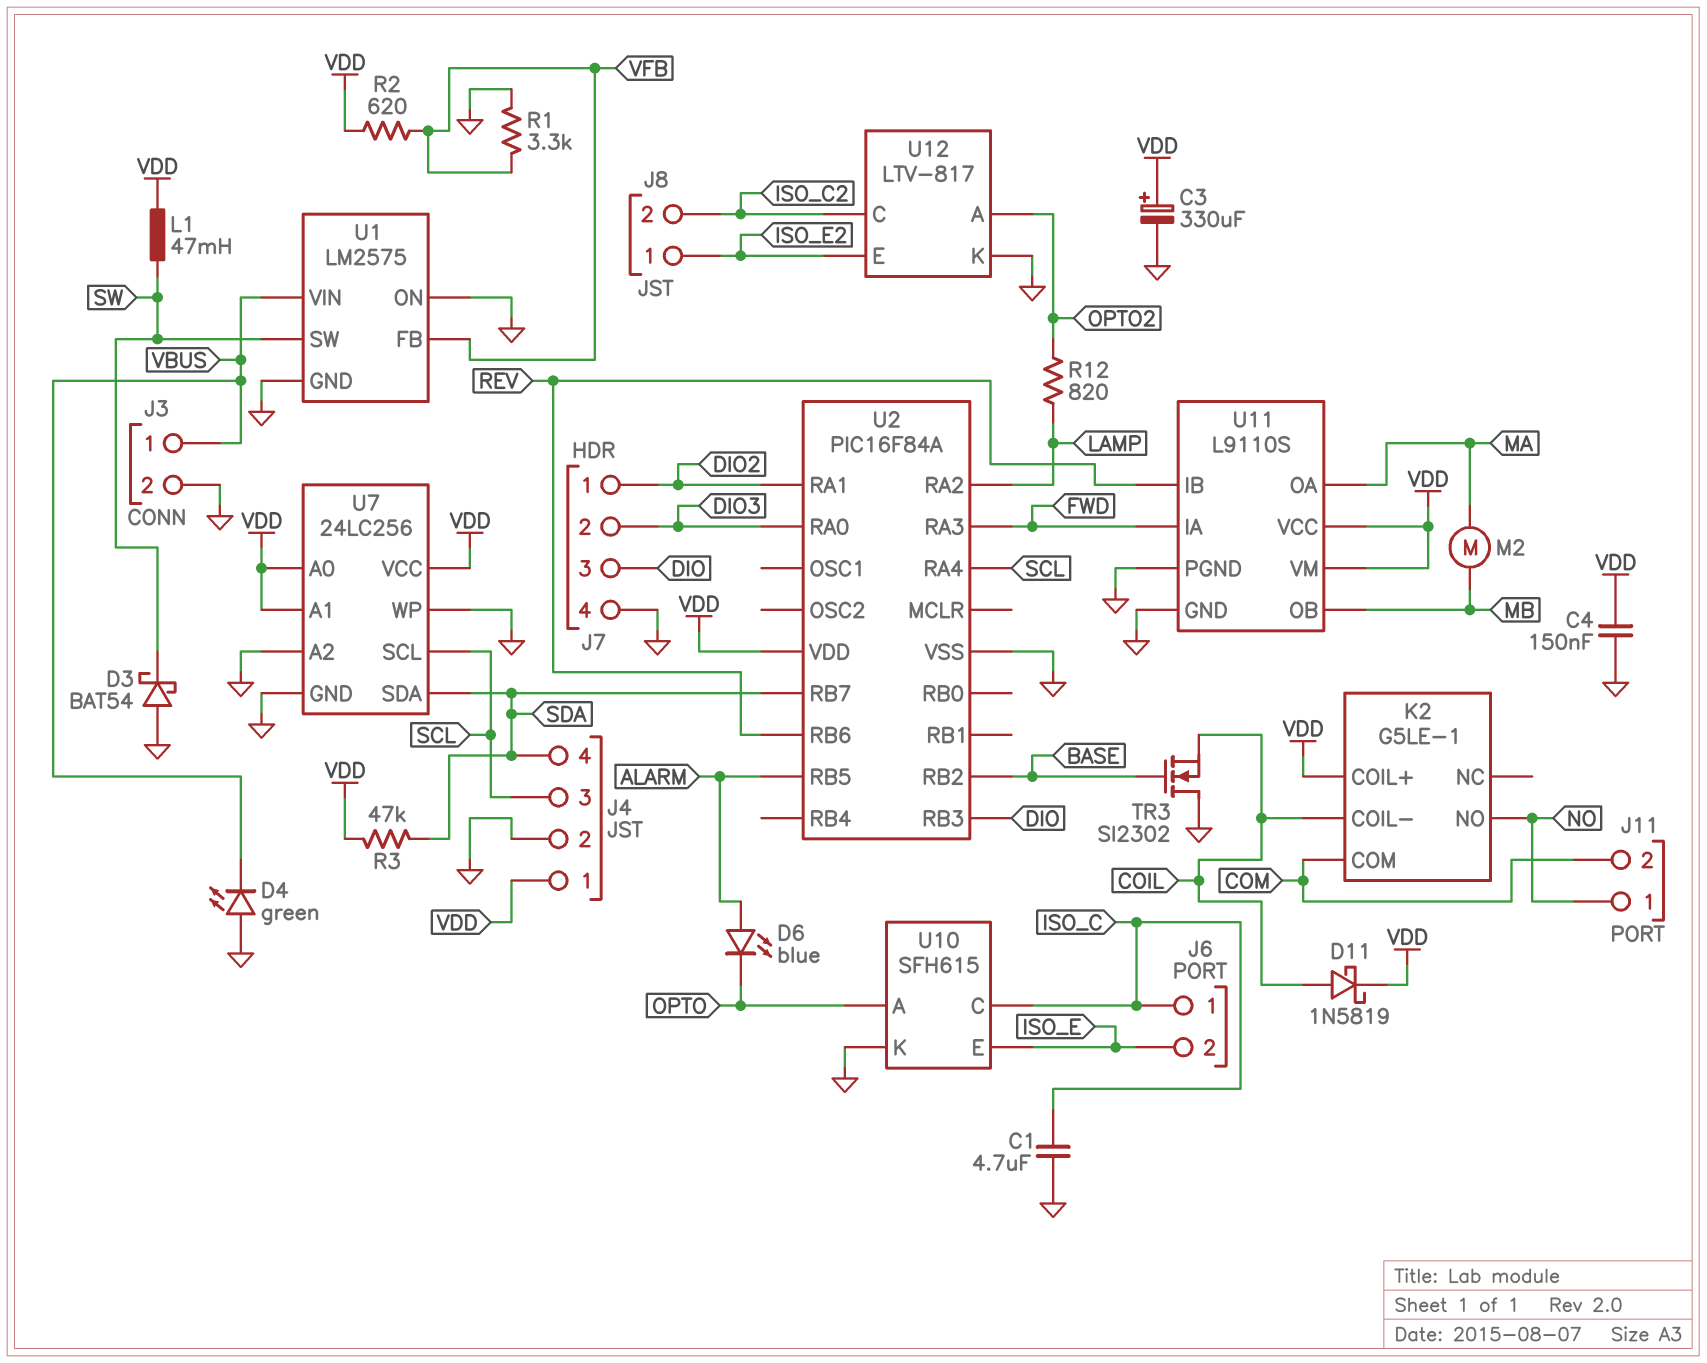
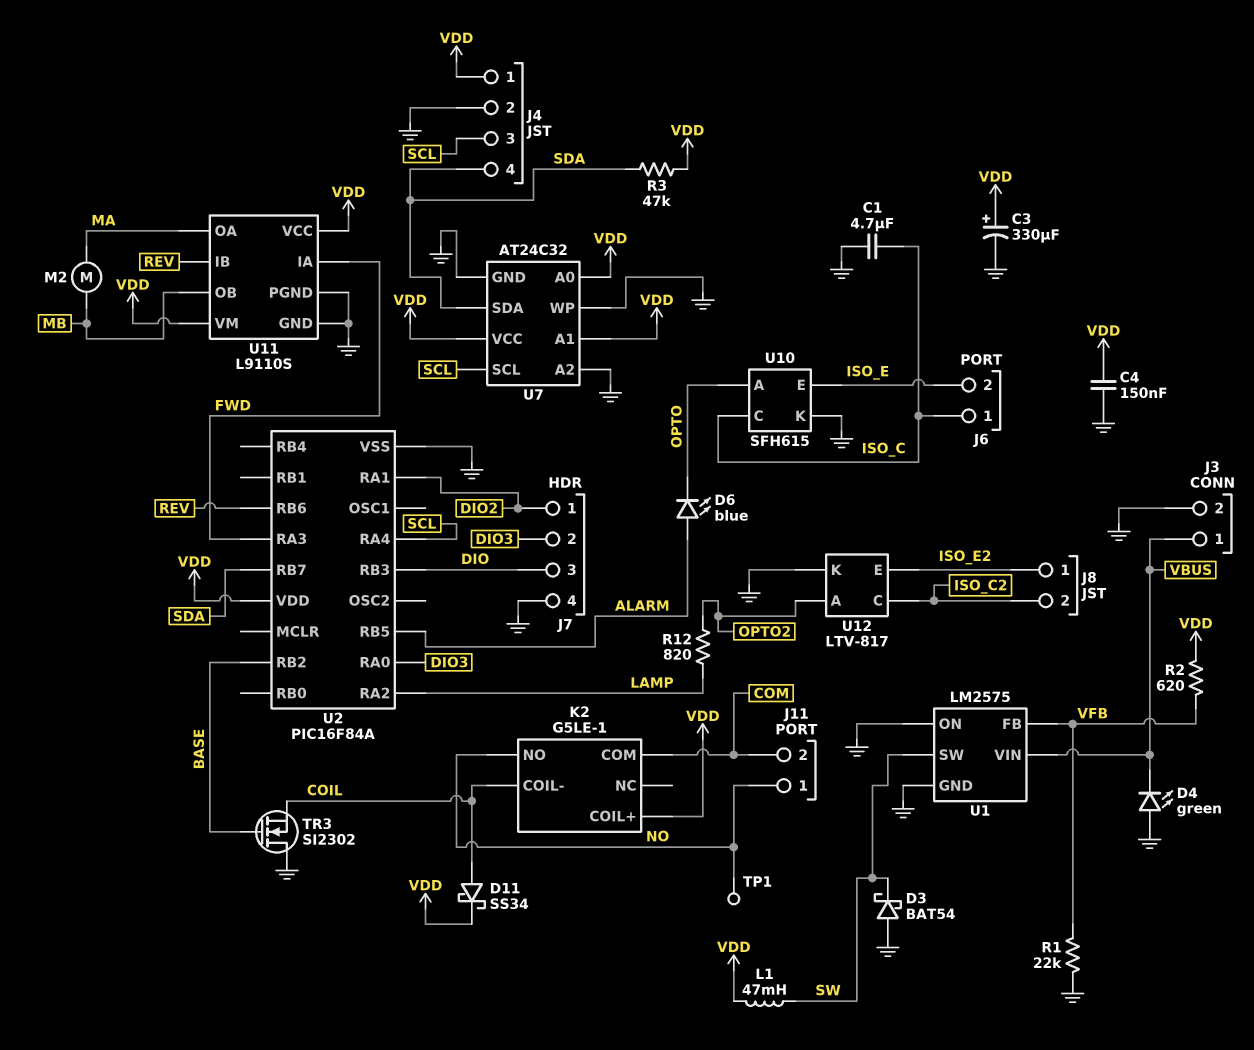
D11: schottky 1N5819 (A COIL, K VDD) -> schottky SS34 (A COIL, K VDD)
R1: 3.3k (GND, VFB) -> 22k (GND, VFB)
TP1: none -> test point (NO)
U7: 24LC256 -> AT24C32

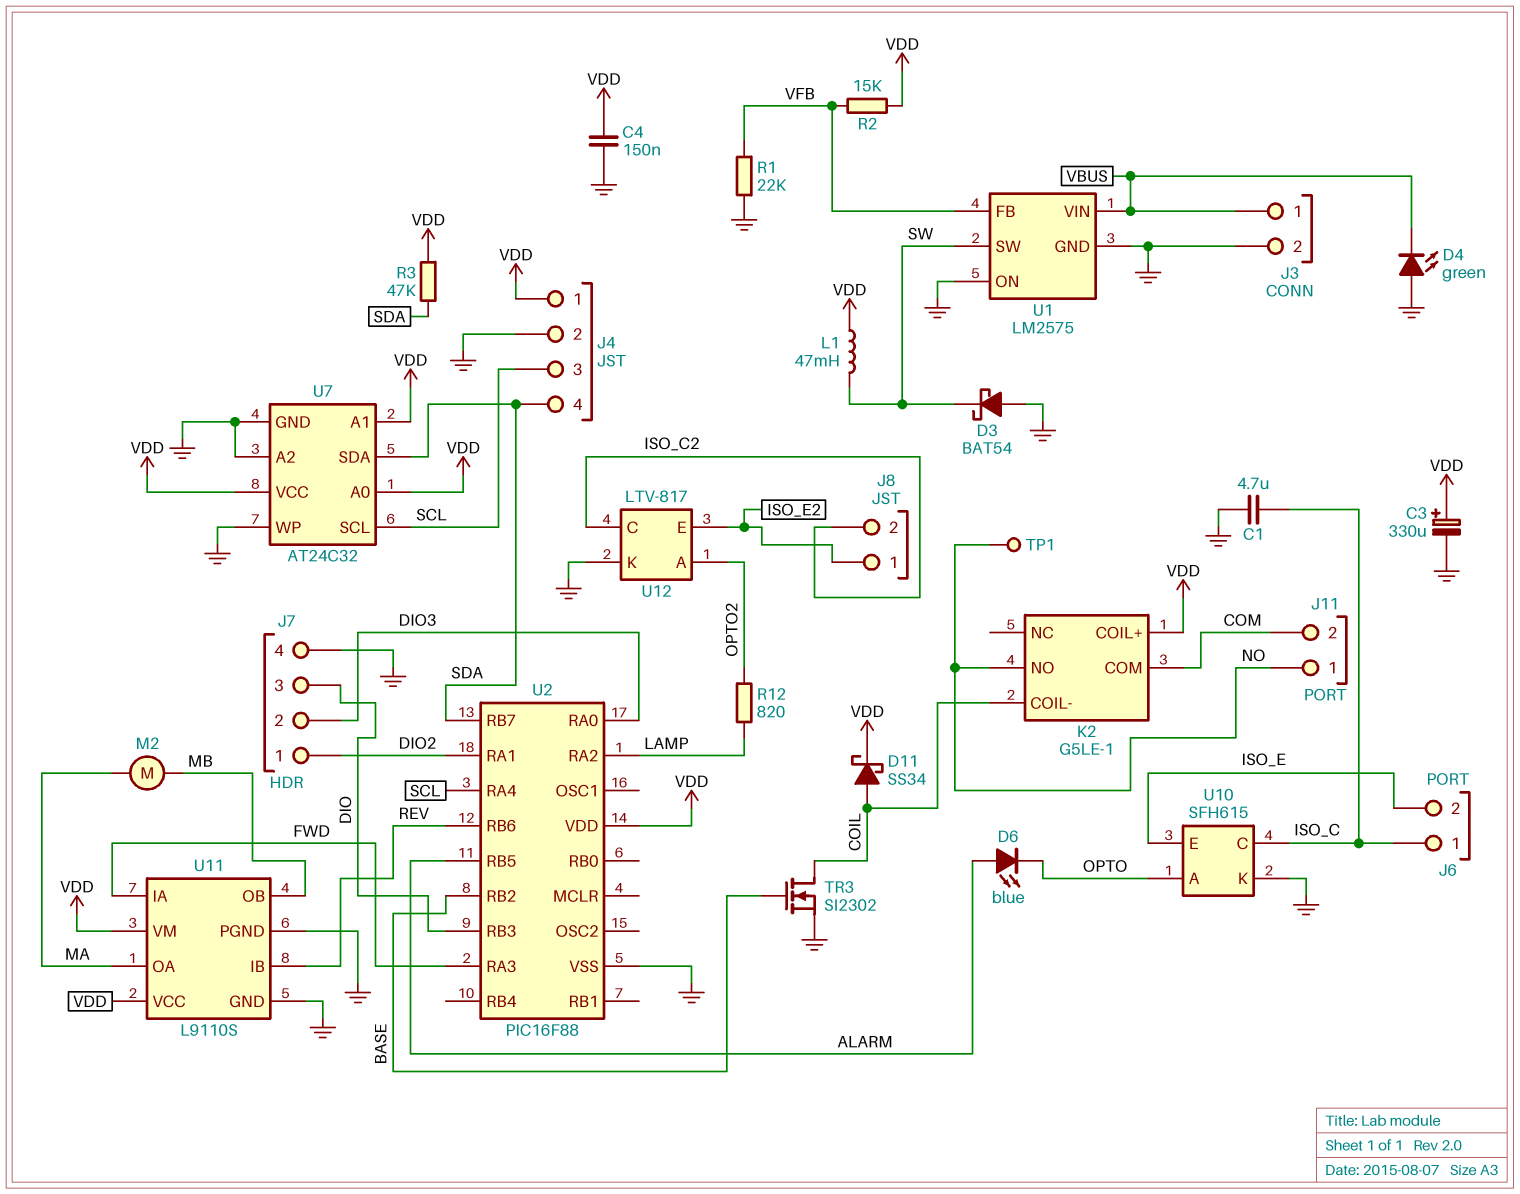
R2: 620 (VDD, VFB) -> 15k (VDD, VFB)
TR3: NMOS SI2302 (G BASE, D GND, S COIL) -> NMOS SI2302 (G BASE, D COIL, S GND)
U2: PIC16F84A -> PIC16F88

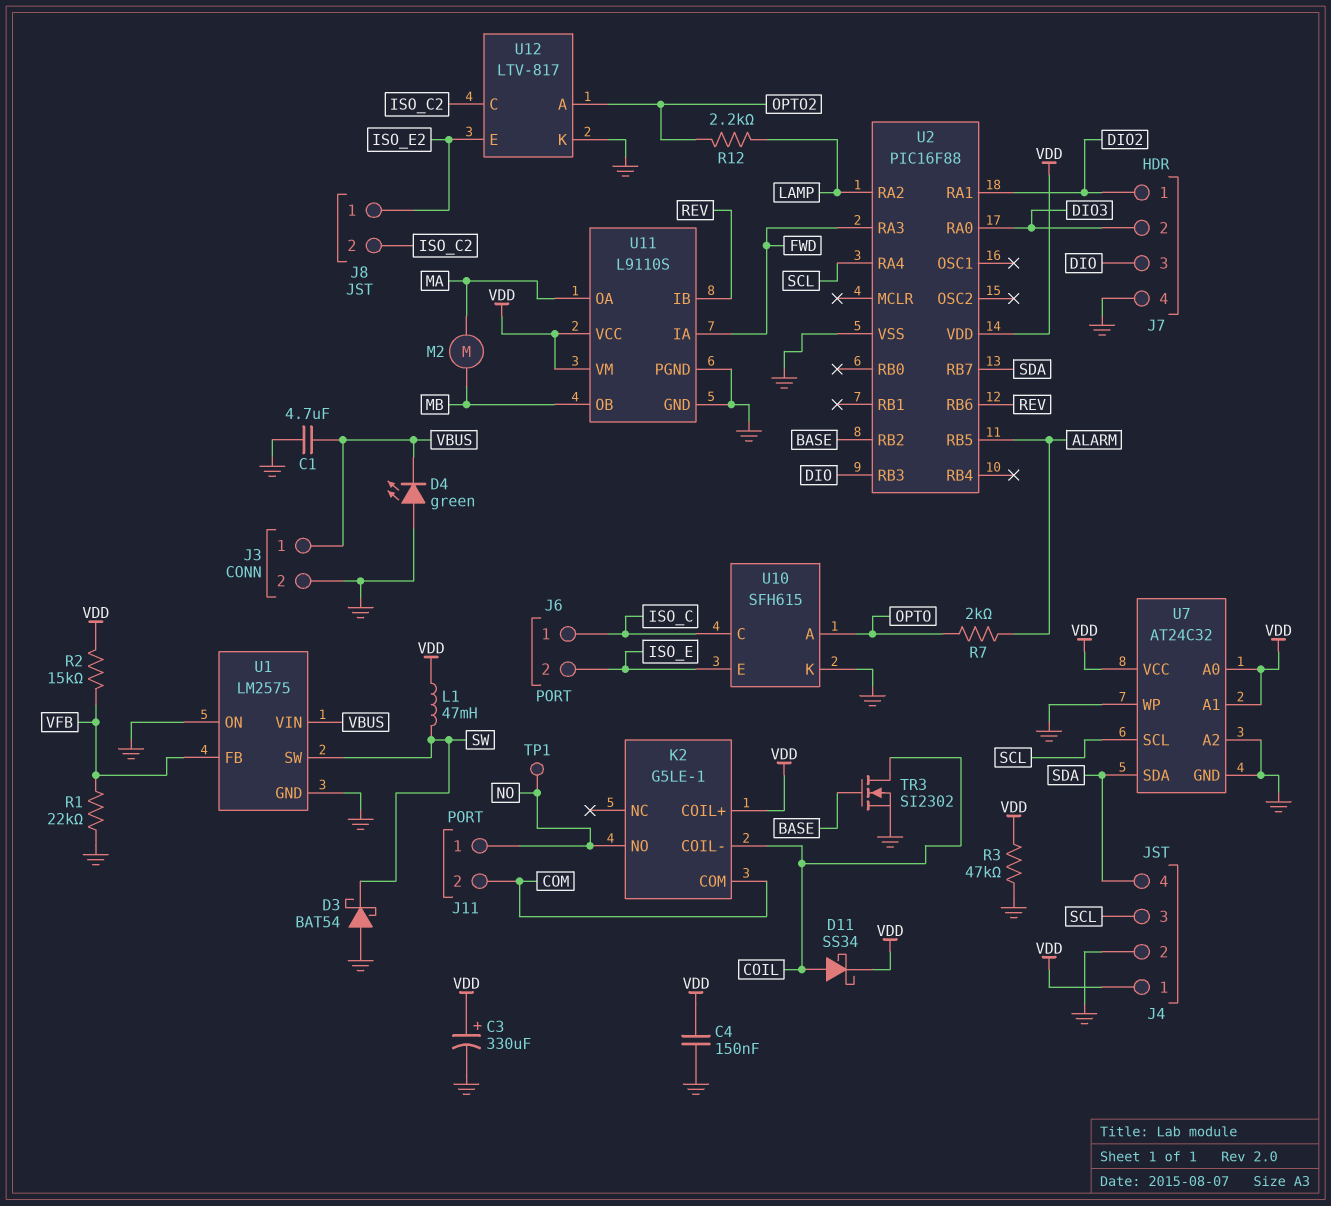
C1: 4.7uF (GND, ISO_C) -> 4.7uF (GND, VBUS)
D6: LED blue (A ALARM, K OPTO) -> none
R3: 47k (SDA, VDD) -> 47k (GND, VDD)
R7: none -> 2k (ALARM, OPTO)
R12: 820 (LAMP, OPTO2) -> 2.2k (LAMP, OPTO2)

